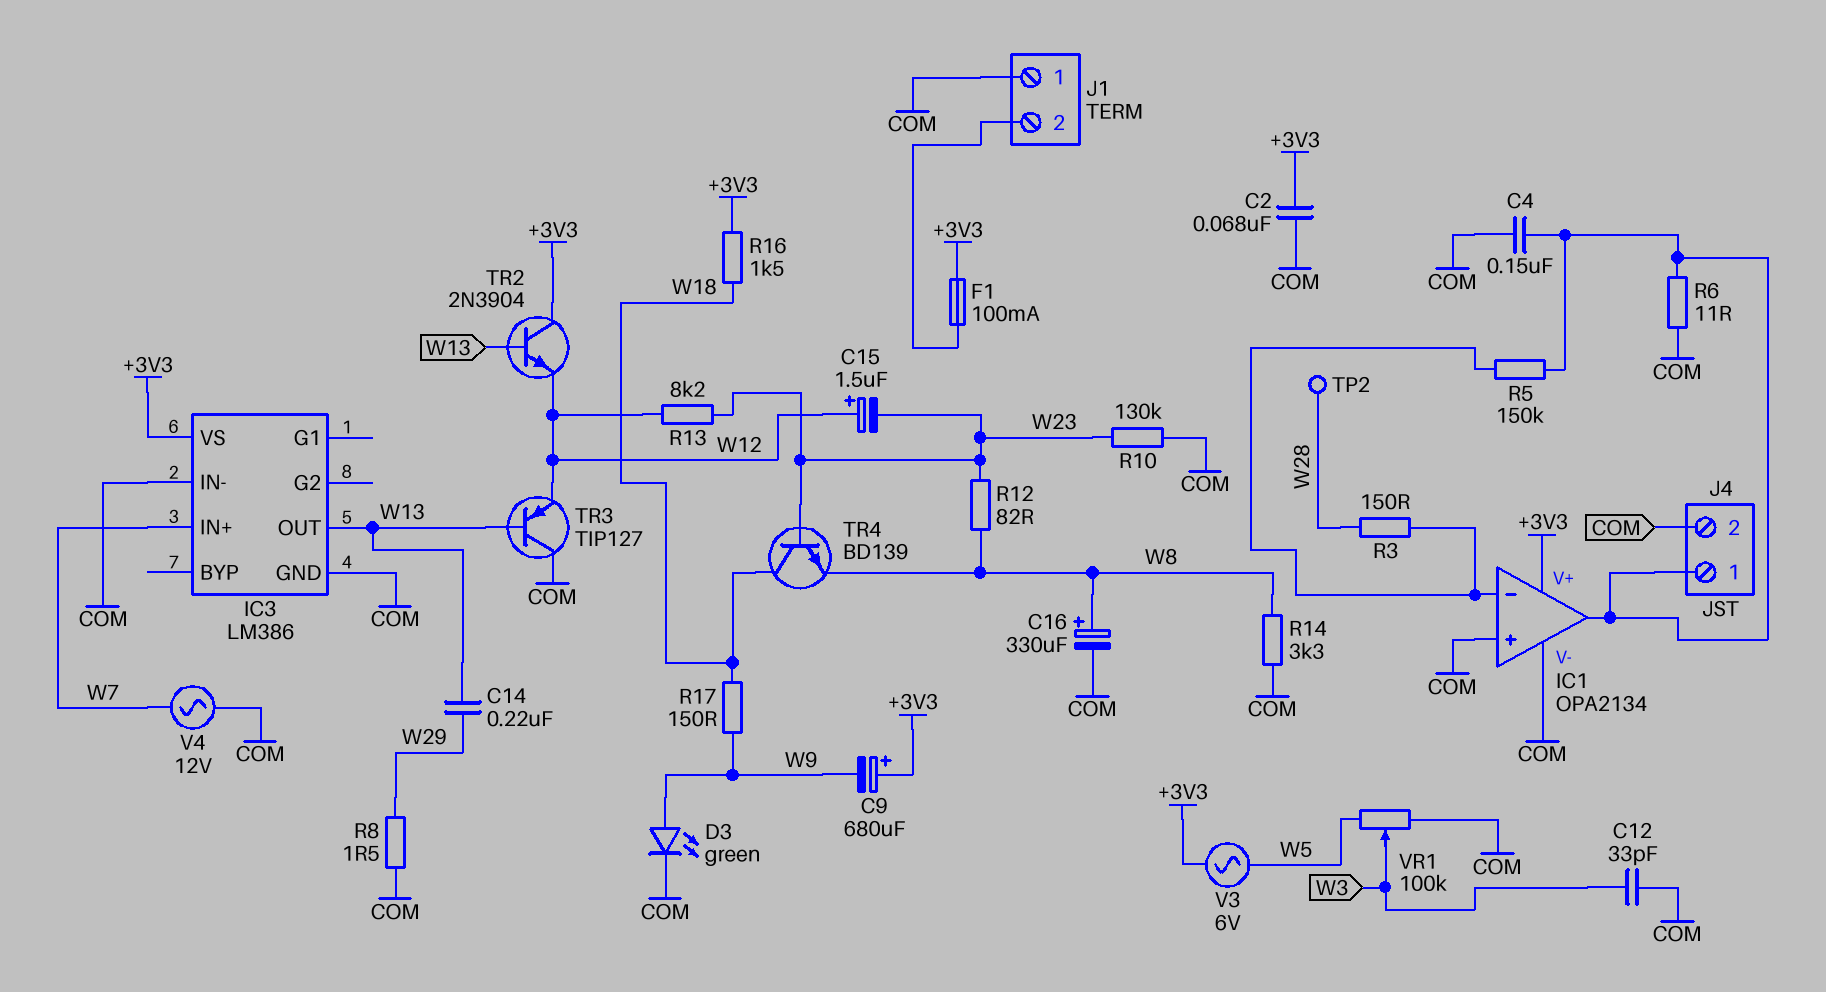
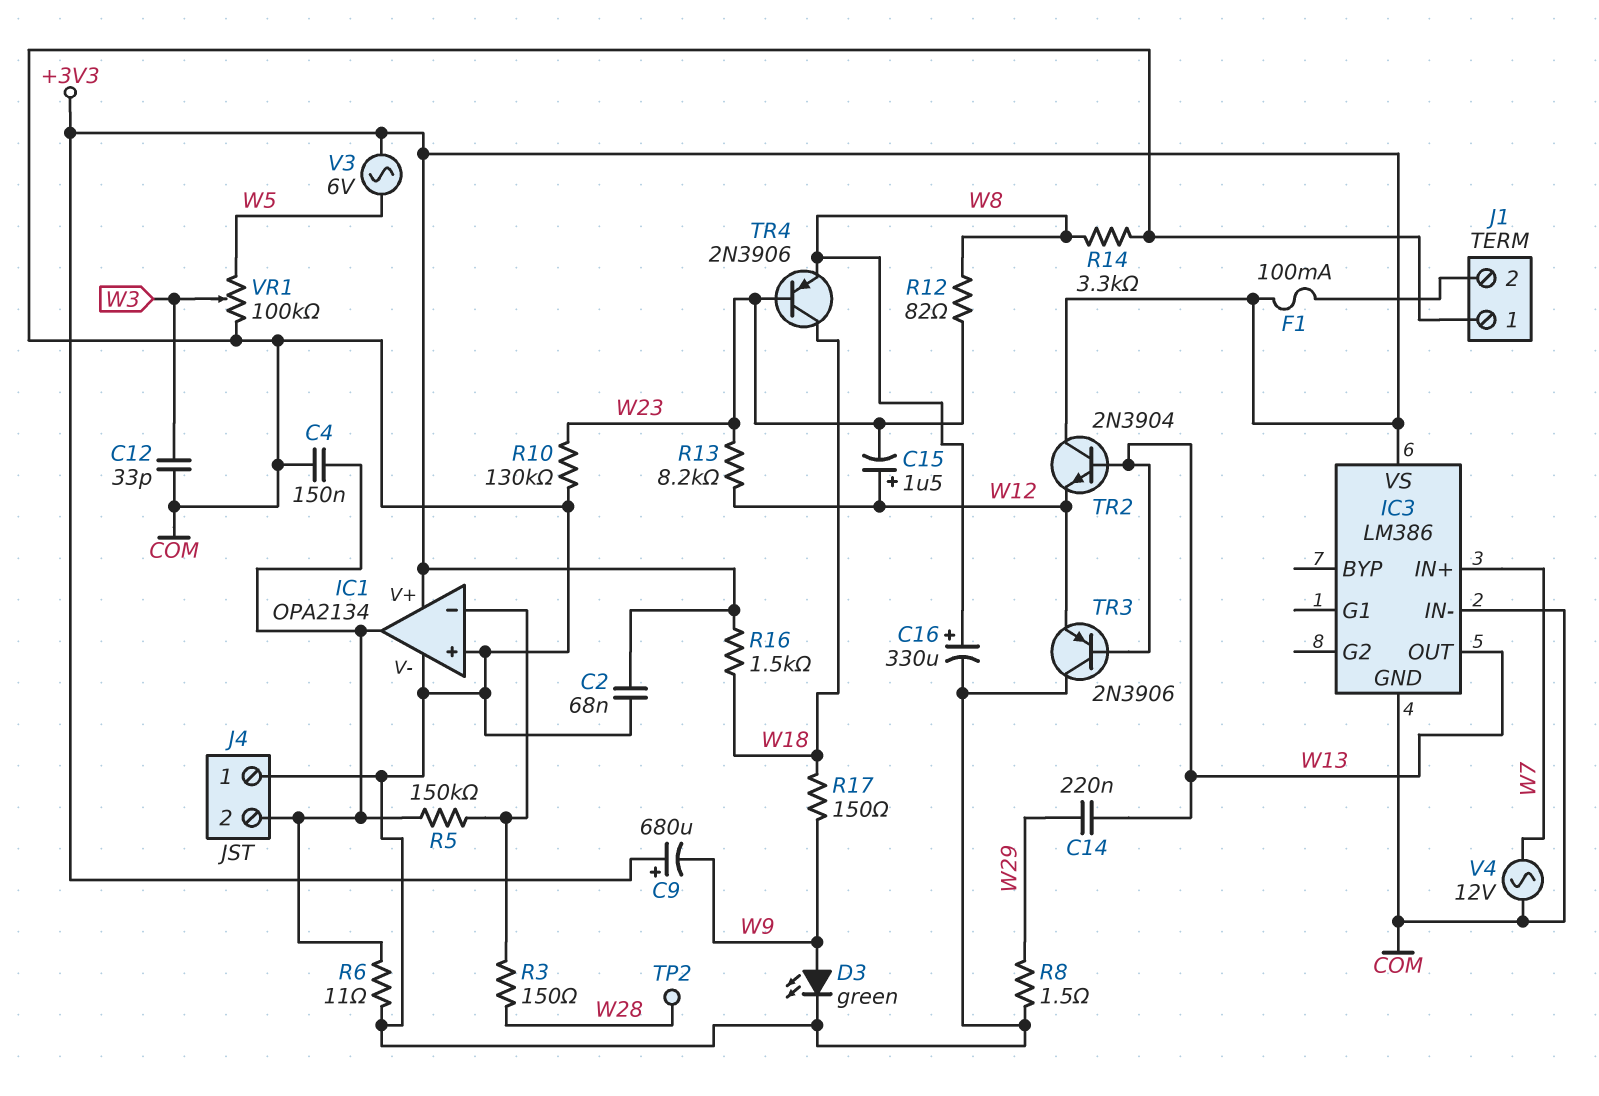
J4 pin 1: IC1/out -> COM
J4 pin 2: COM -> IC1/out
TR3: PNP TIP127 (B W13, C COM, E W12) -> PNP 2N3906 (B W13, C COM, E W12)
TR4: NPN BD139 (B W23, C W18, E W8) -> PNP 2N3906 (B W23, C W18, E W8)

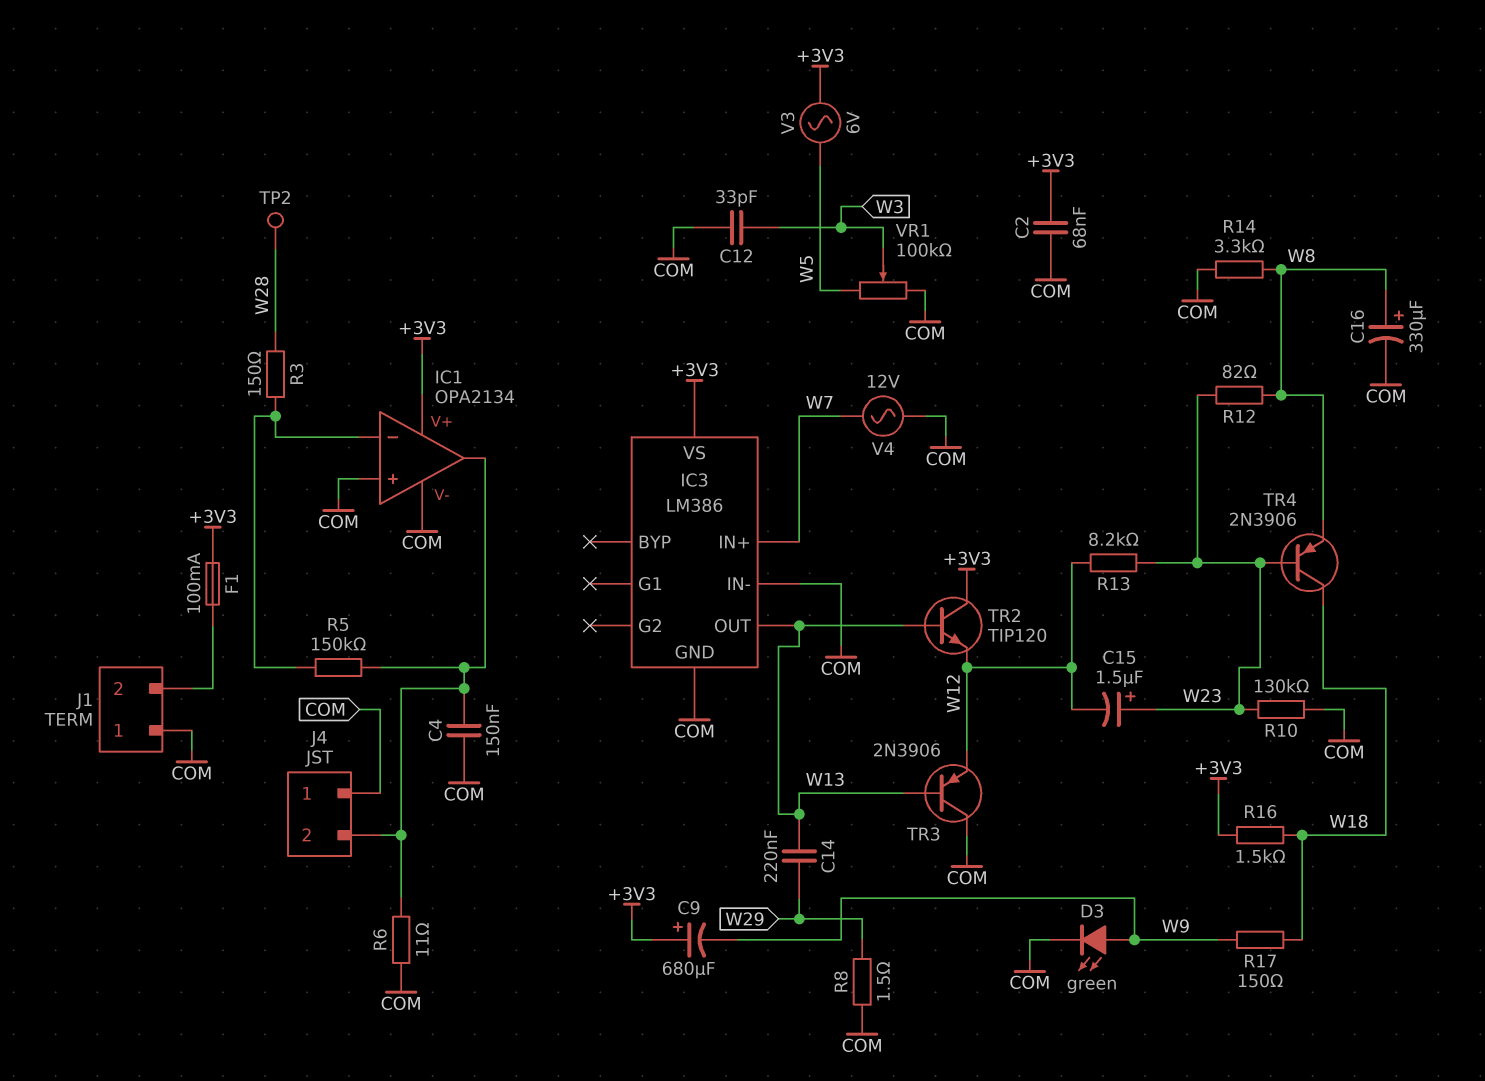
C15: 1.5uF (plus W12, minus W23) -> 1.5uF (plus W23, minus W12)
TR2: NPN 2N3904 (B W13, C +3V3, E W12) -> NPN TIP120 (B W13, C +3V3, E W12)

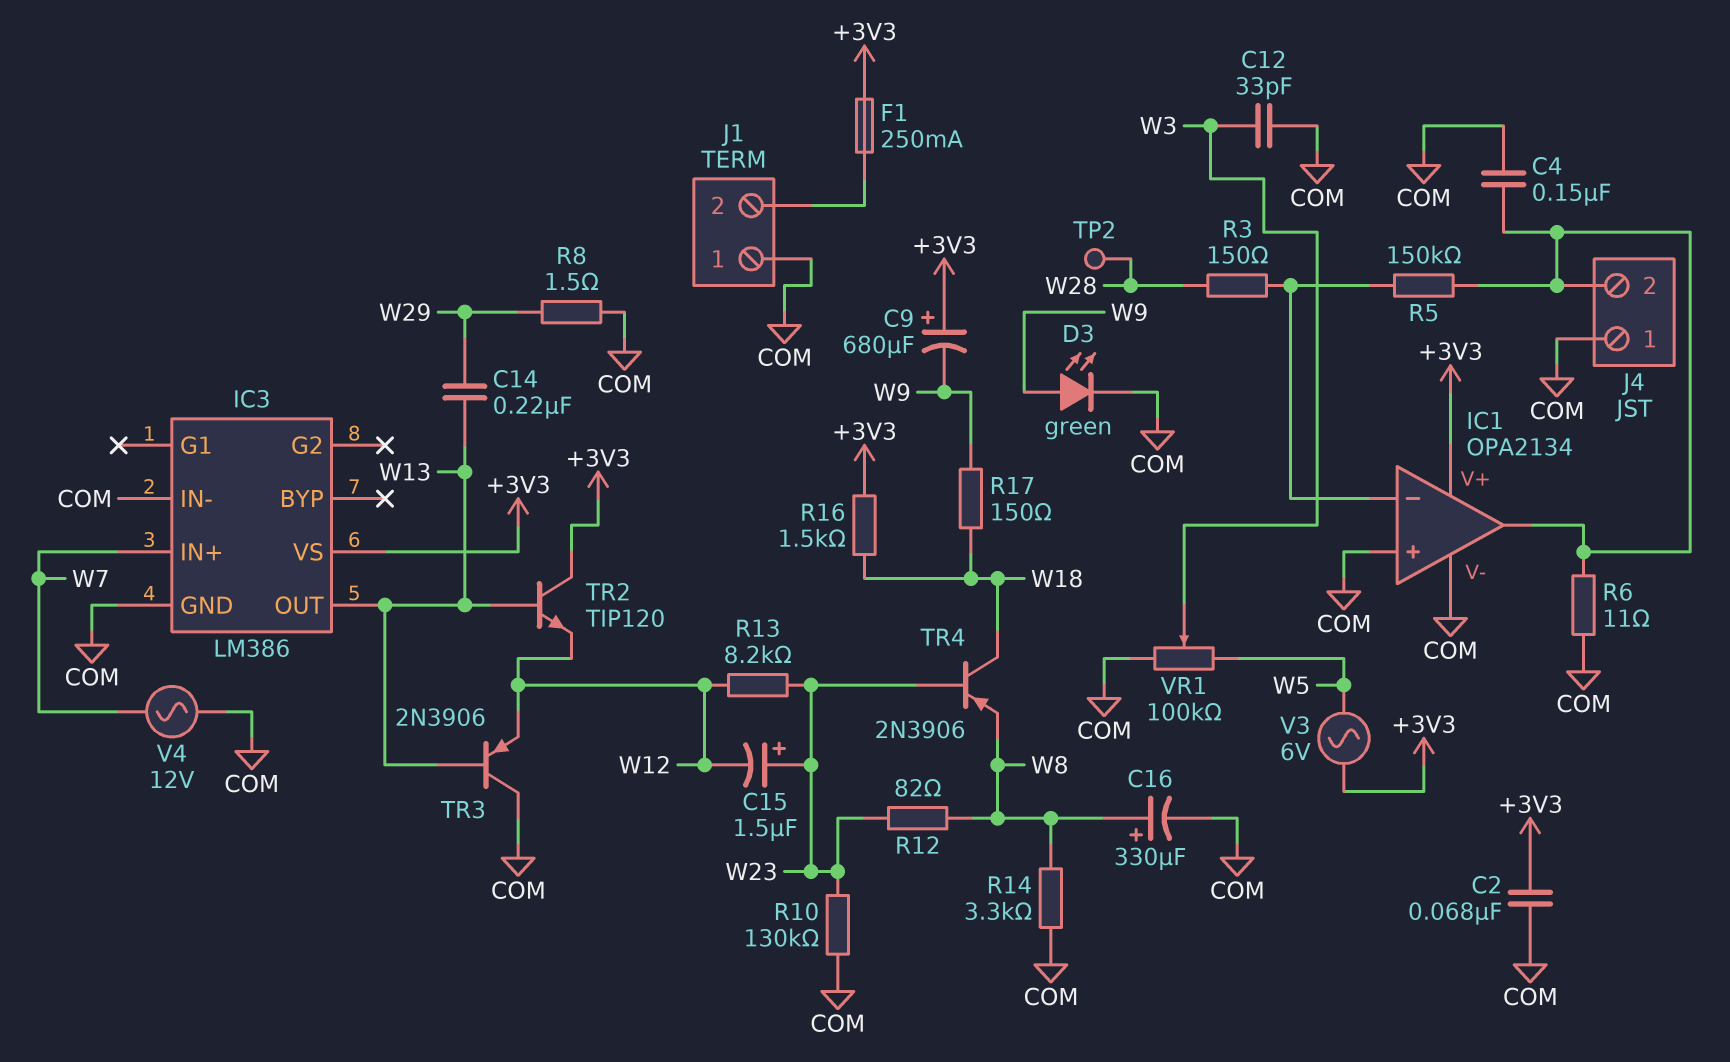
F1: 100mA (+3V3, J1/2) -> 250mA (+3V3, J1/2)

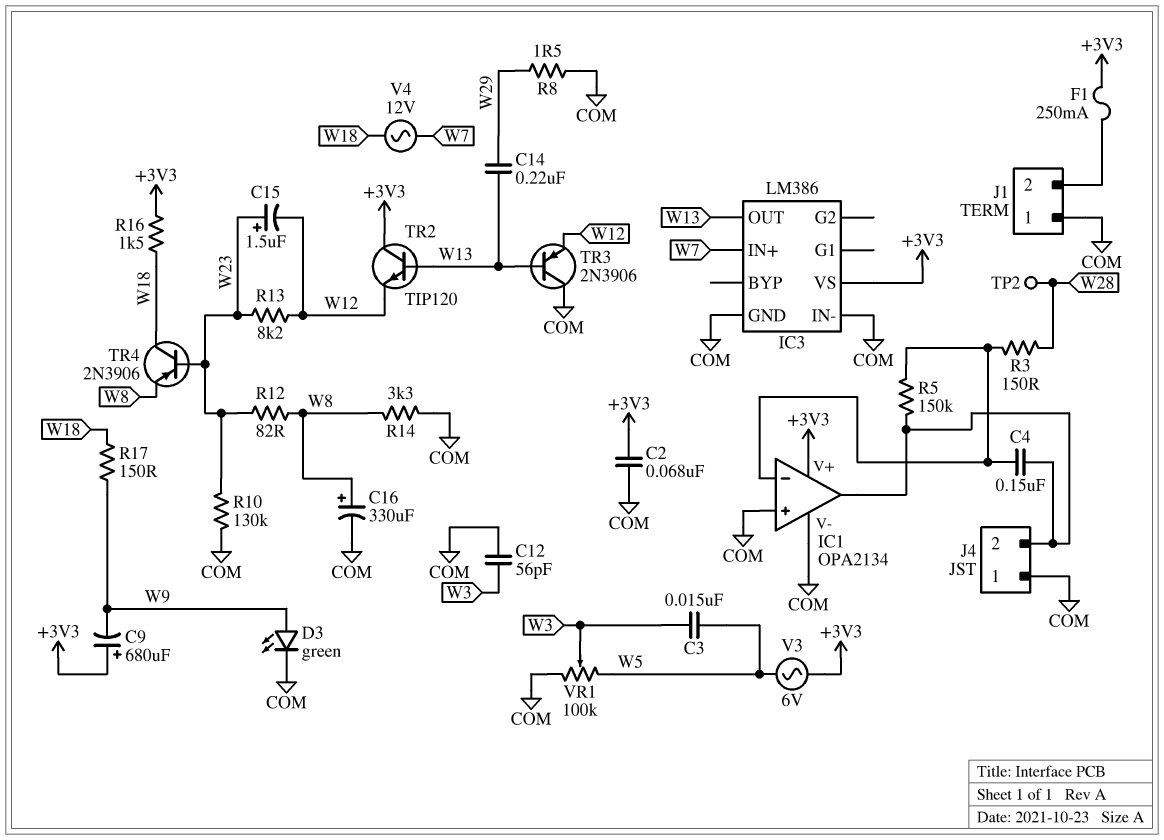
C3: none -> 15nF (W3, W5)
C4: 150nF (COM, IC1/out) -> 150nF (IC1/in-, IC1/out)
C12: 33pF (COM, W3) -> 56pF (COM, W3)
R6: 11 (COM, IC1/out) -> none
V4: AC 12V (COM, W7) -> AC 12V (W7, W18)

